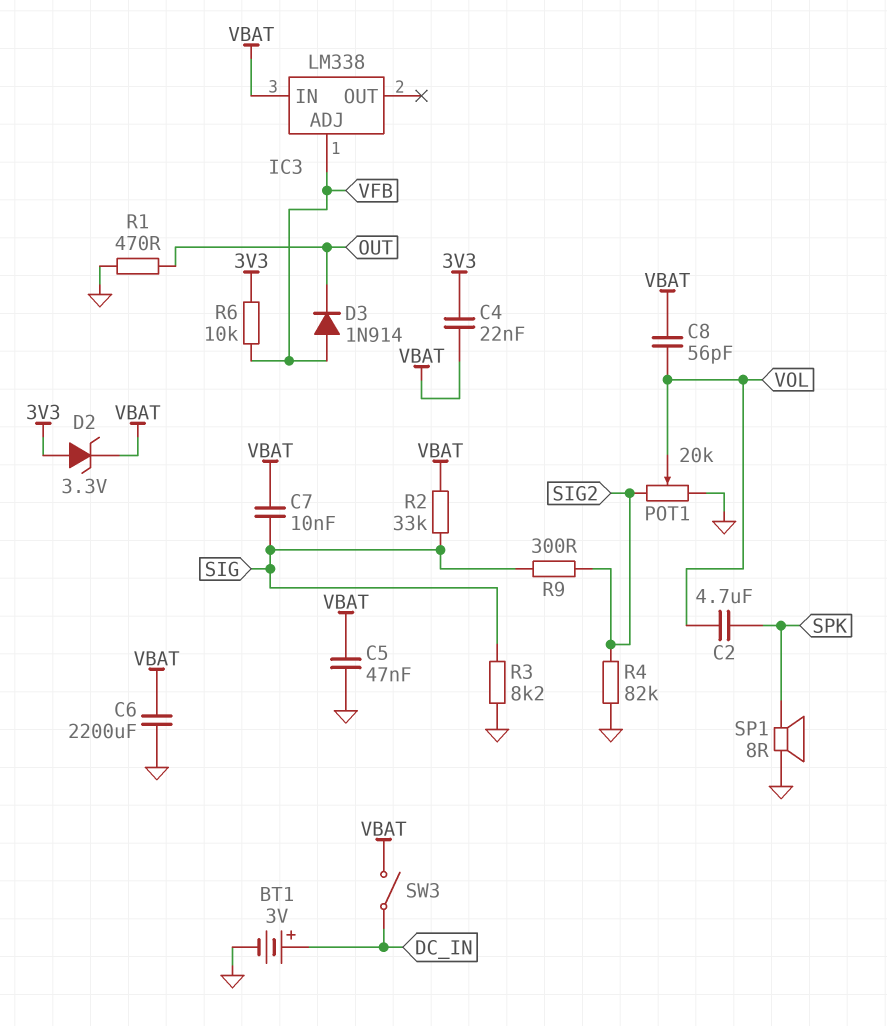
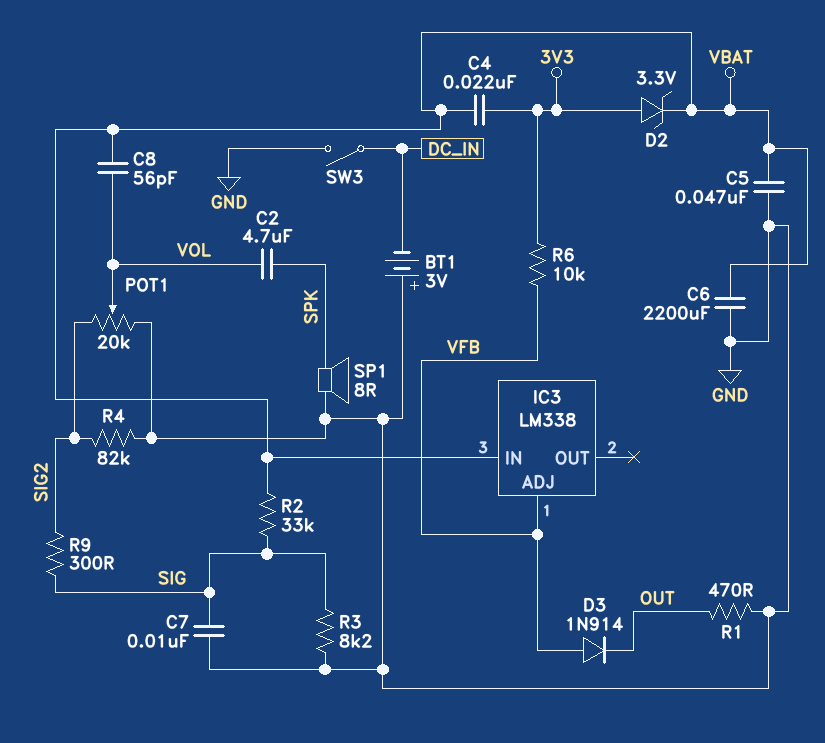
BT1: 3V (plus DC_IN, minus GND) -> 3V (plus GND, minus DC_IN)
C7: 10nF (SIG, VBAT) -> 10nF (GND, SIG)
SW3: switch (DC_IN, VBAT) -> switch (DC_IN, GND)

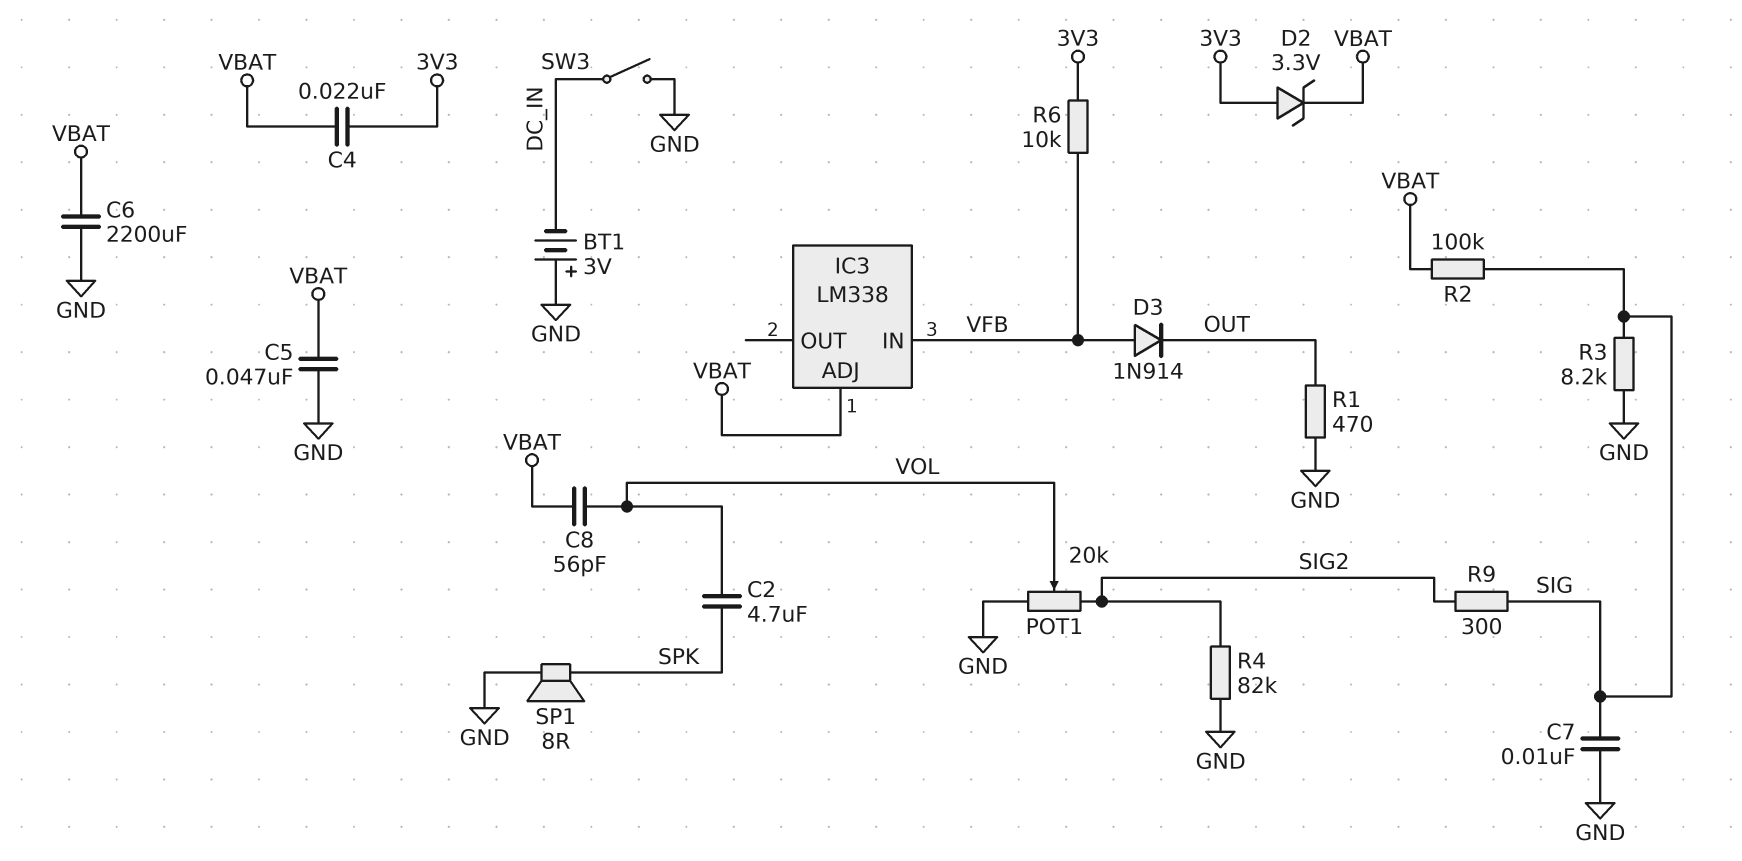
IC3 pin ADJ: VFB -> VBAT
IC3 pin IN: VBAT -> VFB
R2: 33k (SIG, VBAT) -> 100k (SIG, VBAT)

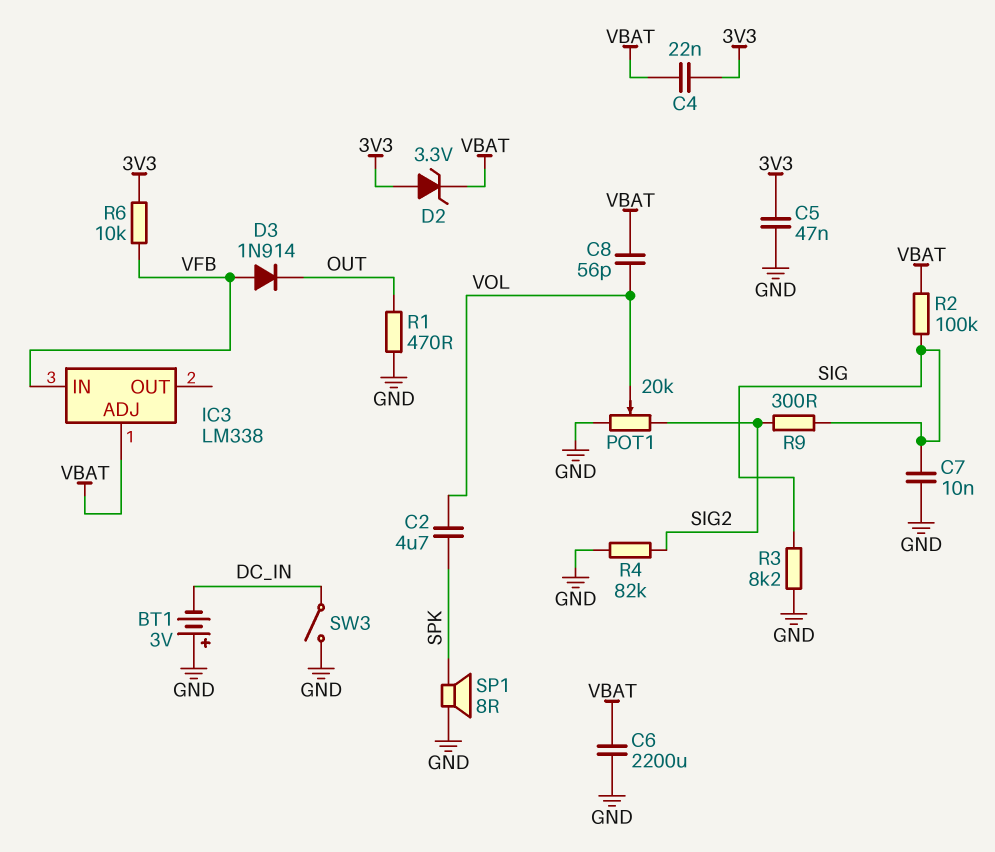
C5: 47nF (GND, VBAT) -> 47nF (3V3, GND)

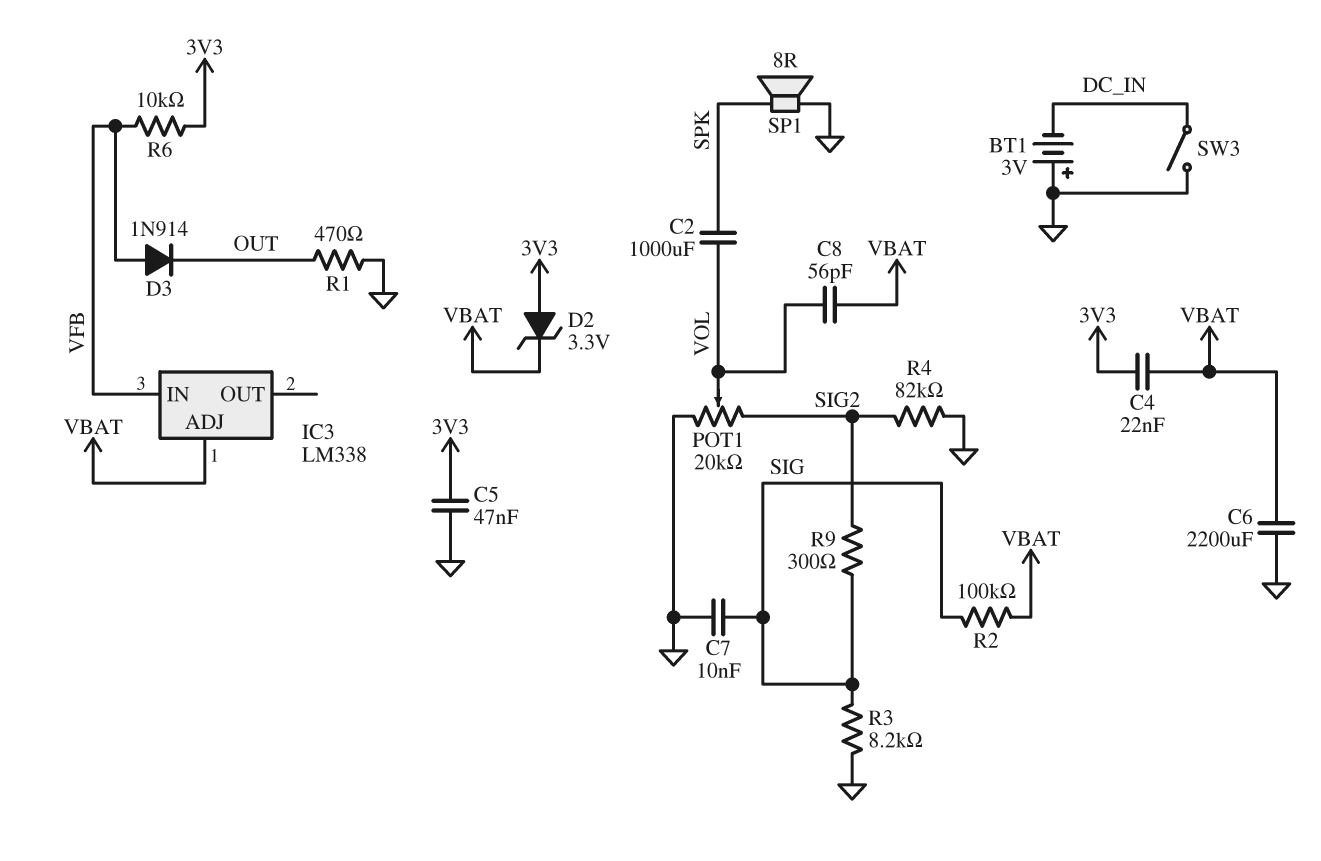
C2: 4.7uF (SPK, VOL) -> 1000uF (SPK, VOL)

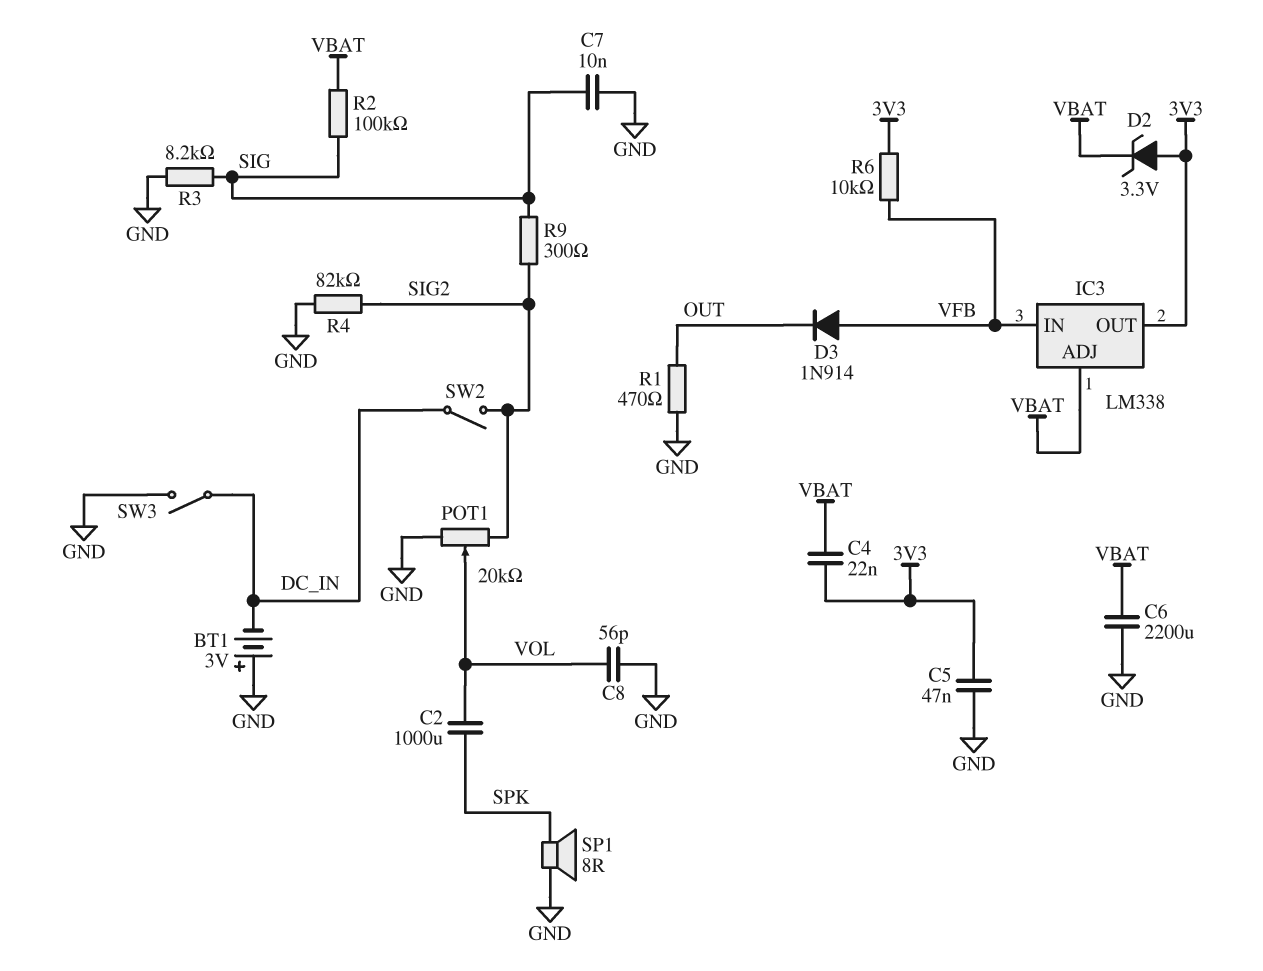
C8: 56pF (VBAT, VOL) -> 56pF (GND, VOL)
IC3 pin OUT: none -> 3V3
SW2: none -> switch (DC_IN, SIG2)

